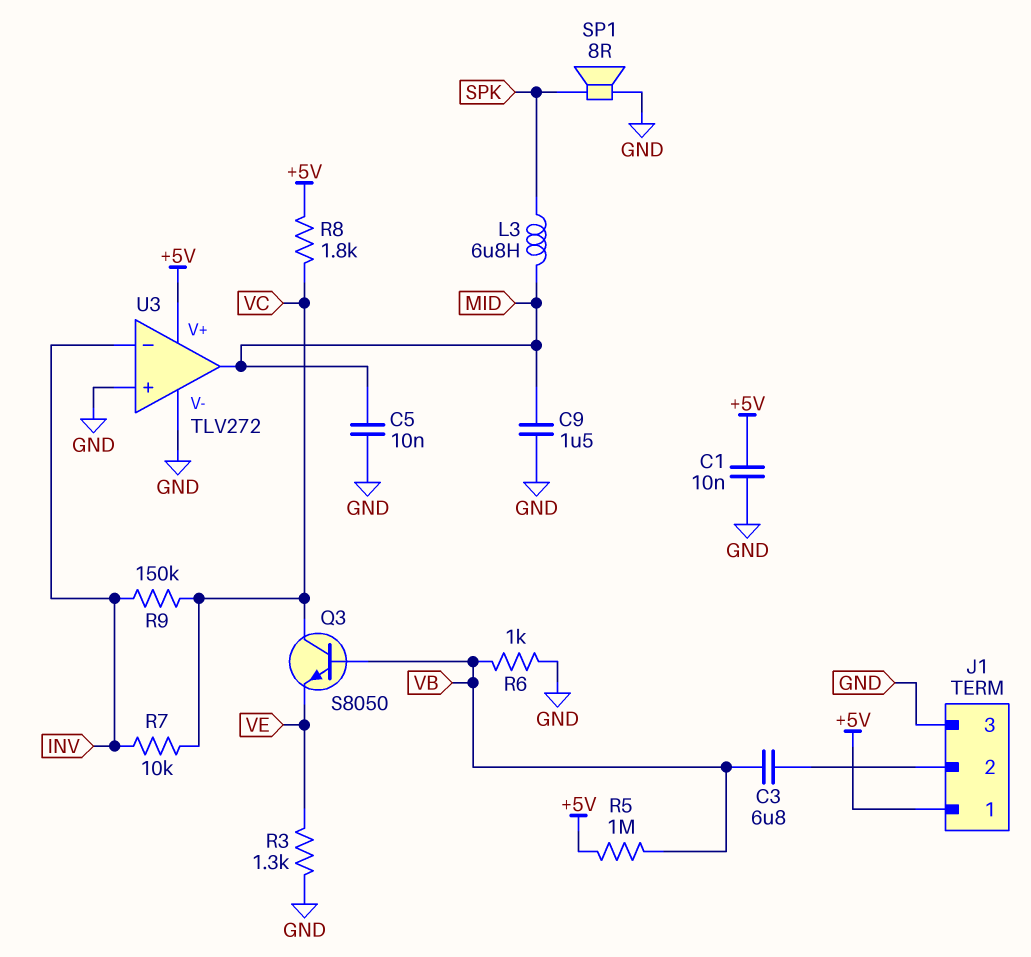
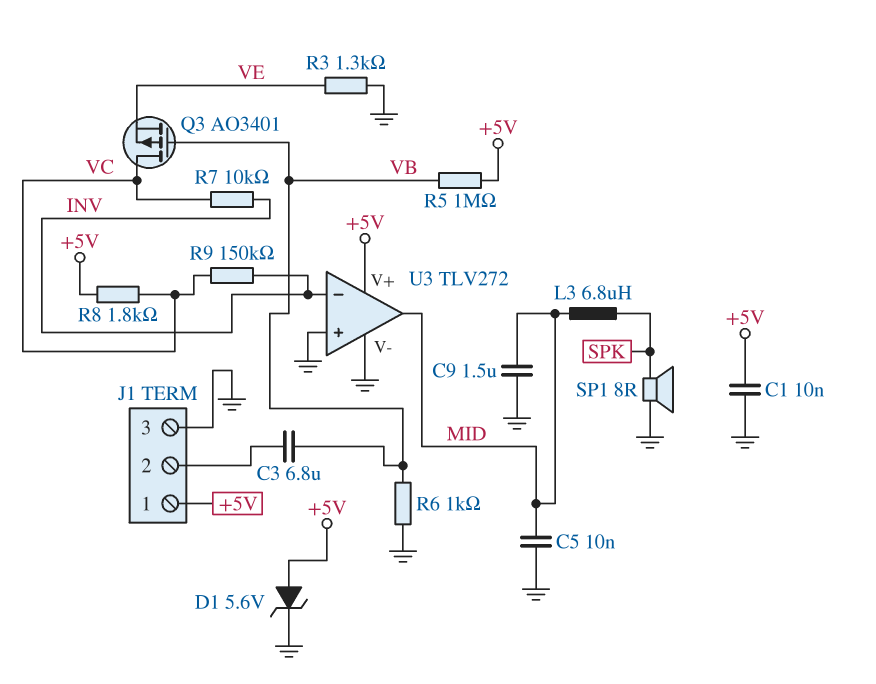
D1: none -> zener 5.6V (A +5V, K GND)
Q3: NPN S8050 (B VB, C VC, E VE) -> PMOS AO3401 (G VB, D VC, S VE)

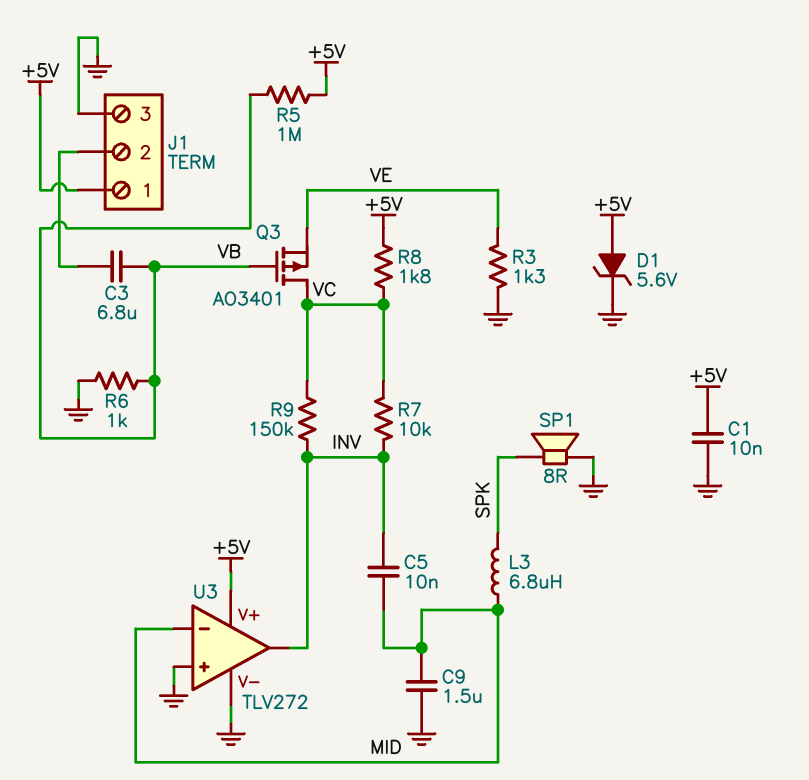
C5: 10nF (GND, MID) -> 10nF (INV, MID)
U3 pin in-: INV -> MID
U3 pin out: MID -> INV

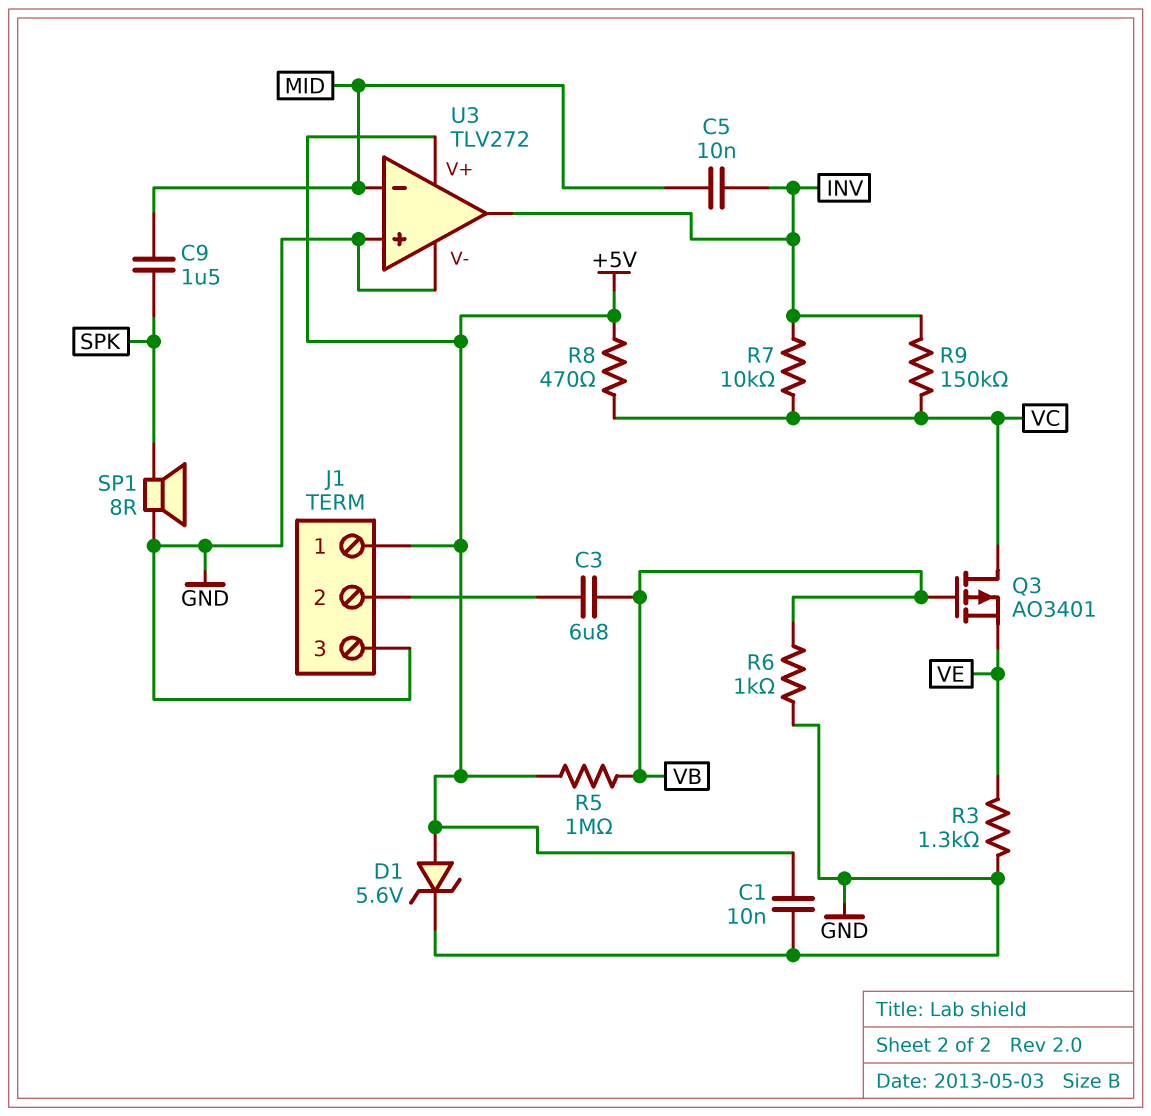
C9: 1.5uF (GND, MID) -> 1.5uF (MID, SPK)
L3: 6.8uH (MID, SPK) -> none
R8: 1.8k (+5V, VC) -> 470 (+5V, VC)

